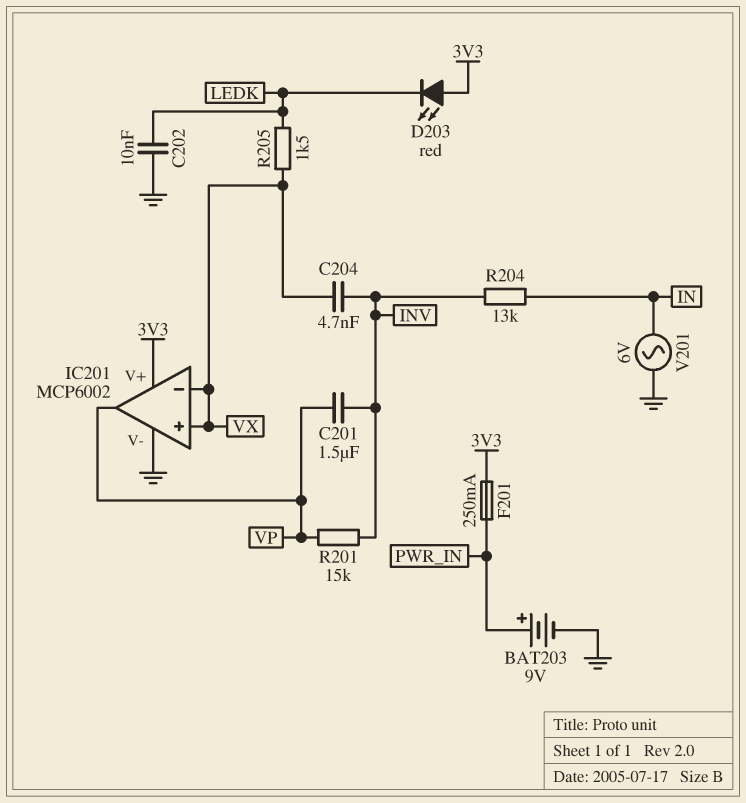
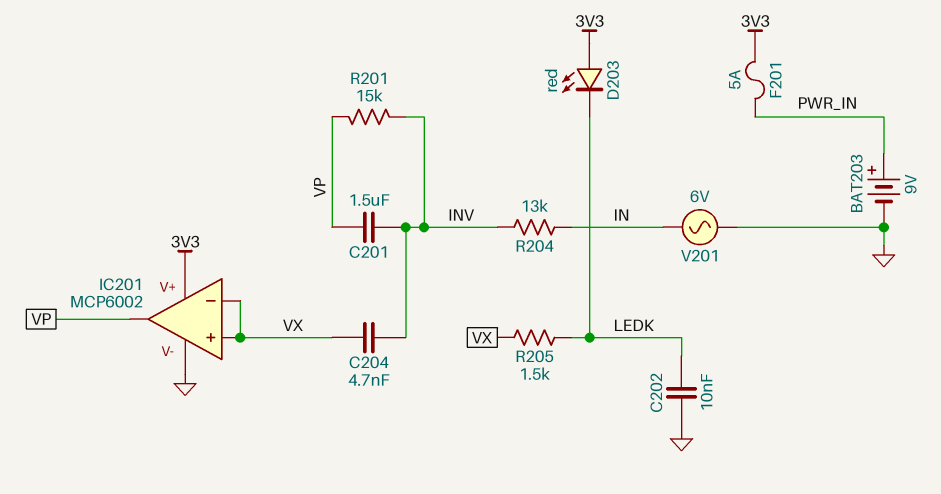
F201: 250mA (3V3, PWR_IN) -> 5A (3V3, PWR_IN)

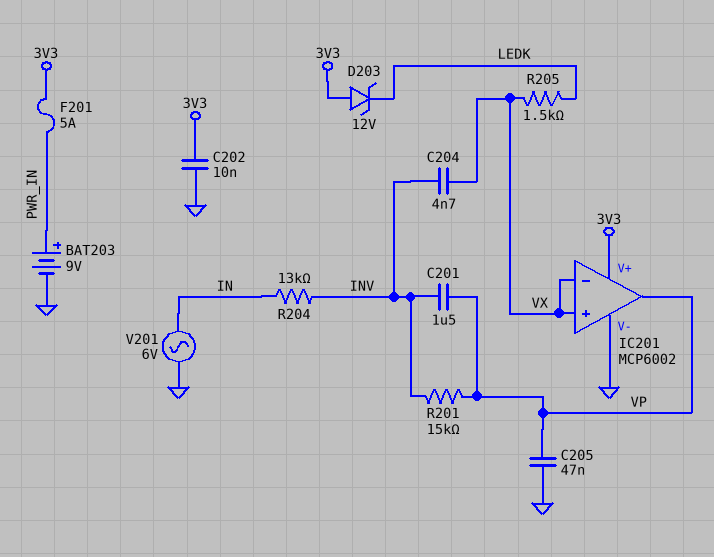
C202: 10nF (GND, LEDK) -> 10nF (3V3, GND)
C205: none -> 47nF (GND, VP)
D203: LED red (A 3V3, K LEDK) -> zener 12V (A 3V3, K LEDK)

